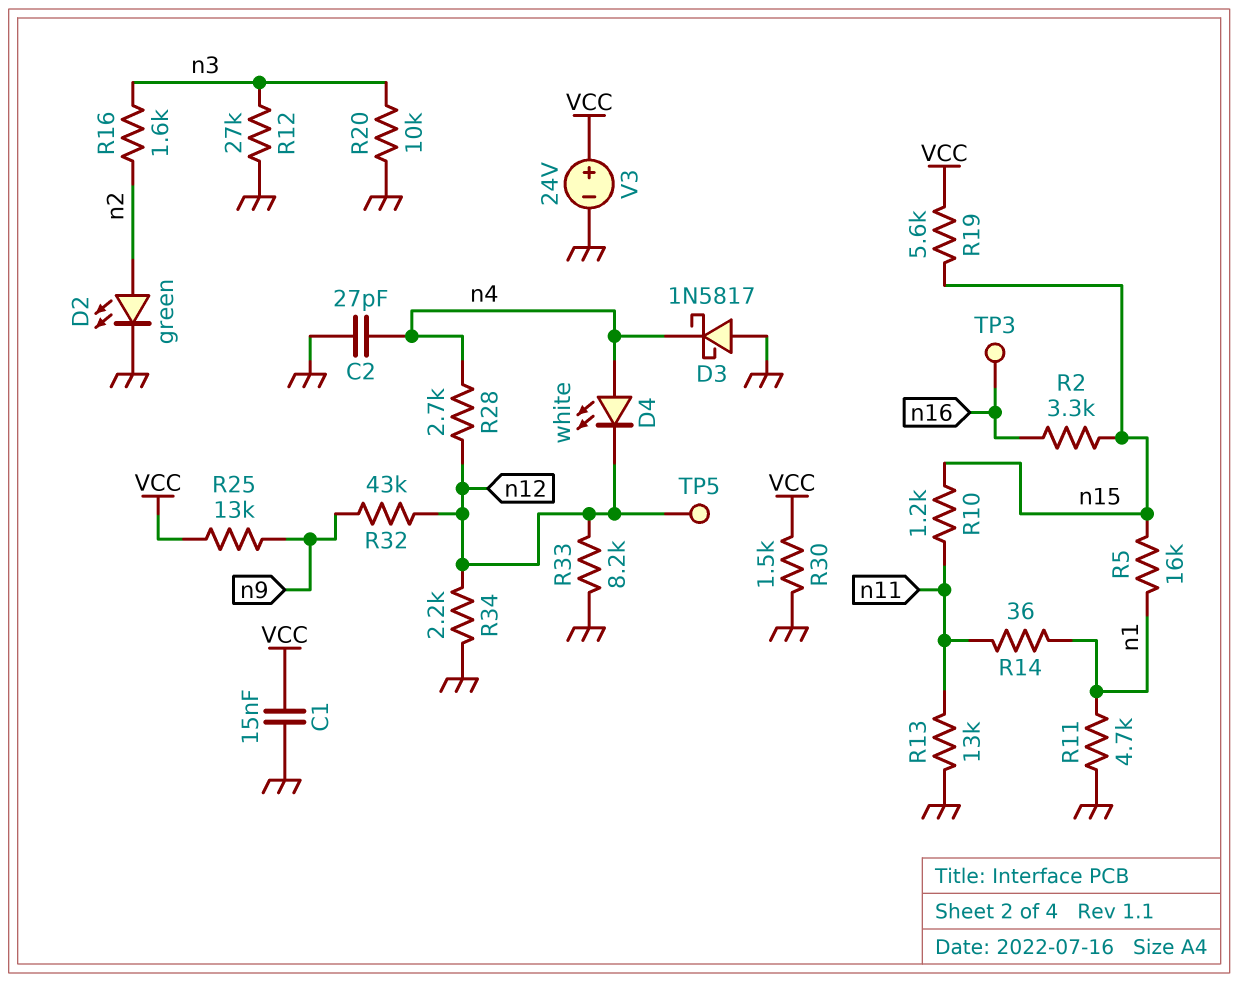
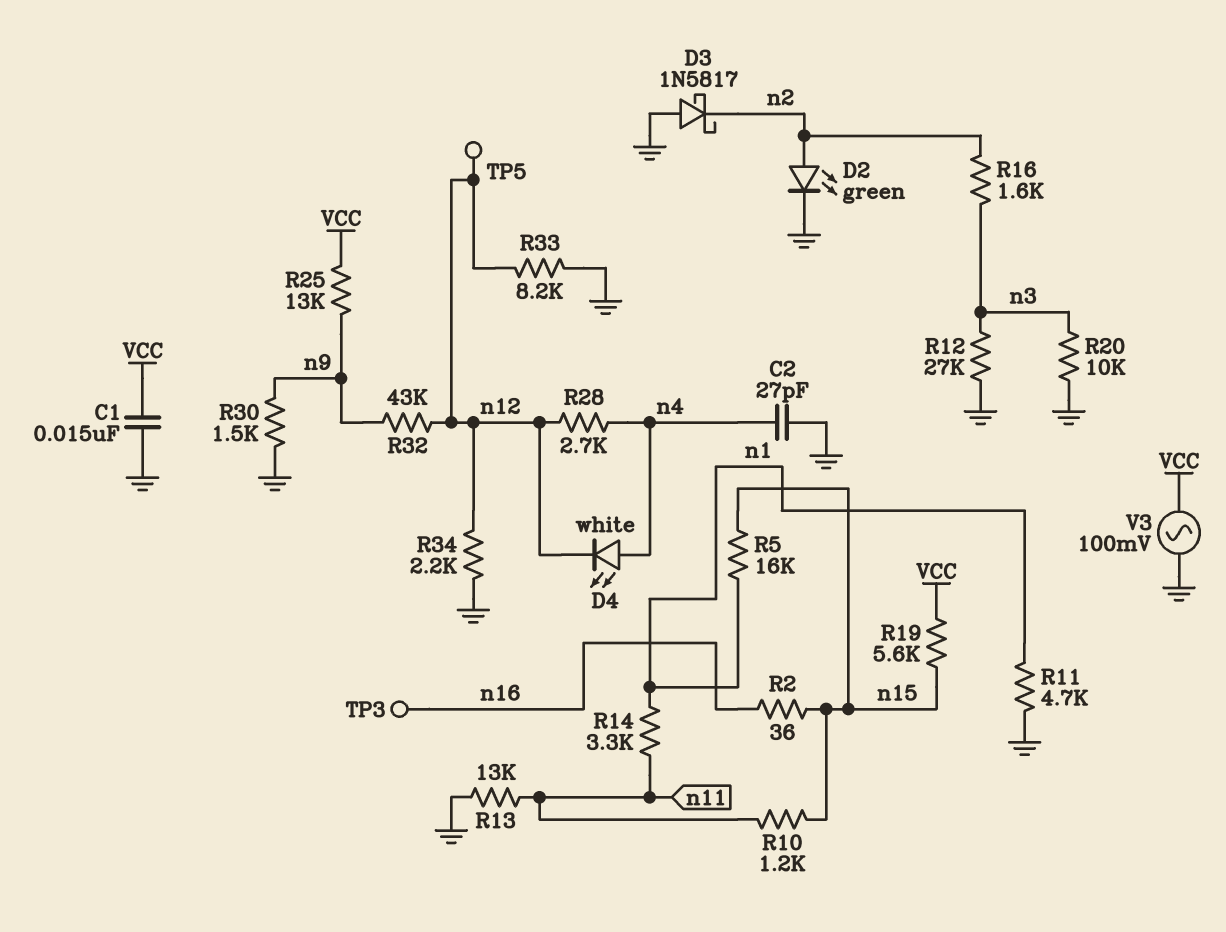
D3: schottky 1N5817 (A GND, K n4) -> schottky 1N5817 (A GND, K n2)
R2: 3.3k (n15, n16) -> 36 (n15, n16)
R14: 36 (n1, n11) -> 3.3k (n1, n11)
R30: 1.5k (GND, VCC) -> 1.5k (GND, n9)
V3: 24V (plus VCC, minus GND) -> AC 100mV (GND, VCC)

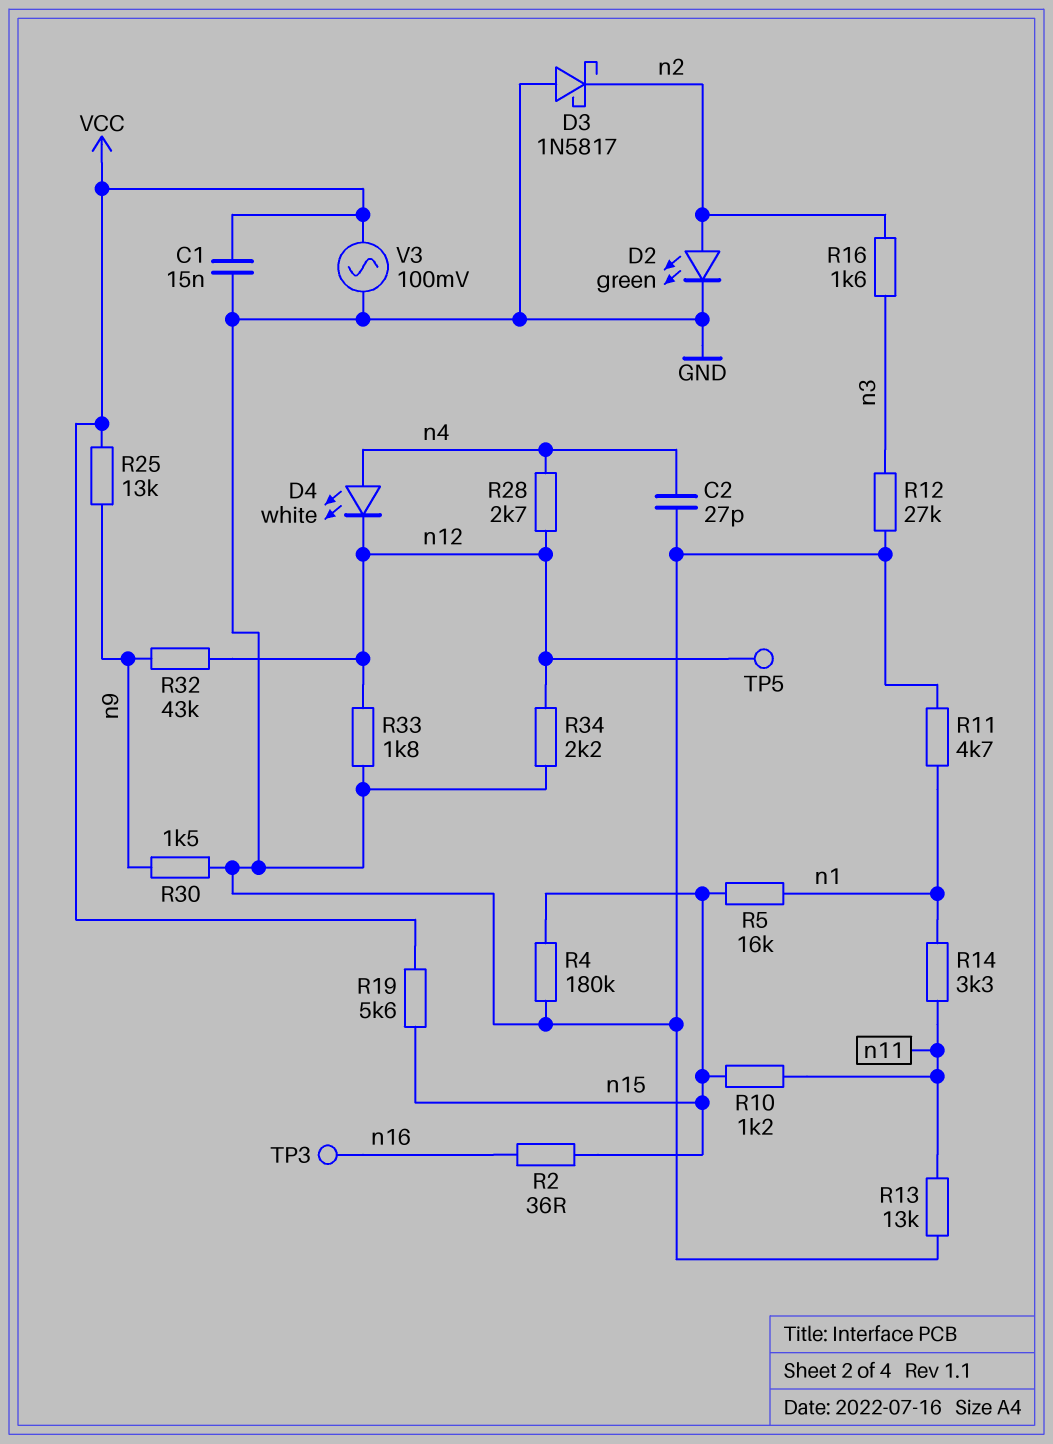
R4: none -> 180k (GND, n15)
R20: 10k (GND, n3) -> none
R33: 8.2k (GND, n12) -> 1.8k (GND, n12)

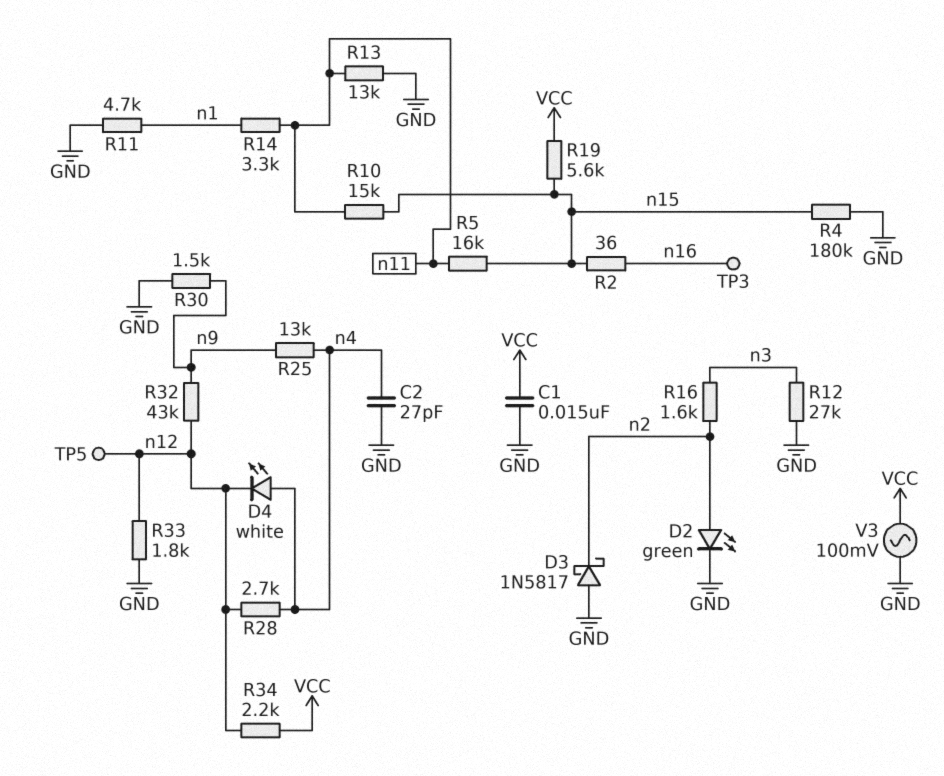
R5: 16k (n1, n15) -> 16k (n11, n15)
R10: 1.2k (n11, n15) -> 15k (n11, n15)
R25: 13k (VCC, n9) -> 13k (n4, n9)
R34: 2.2k (GND, n12) -> 2.2k (VCC, n12)

